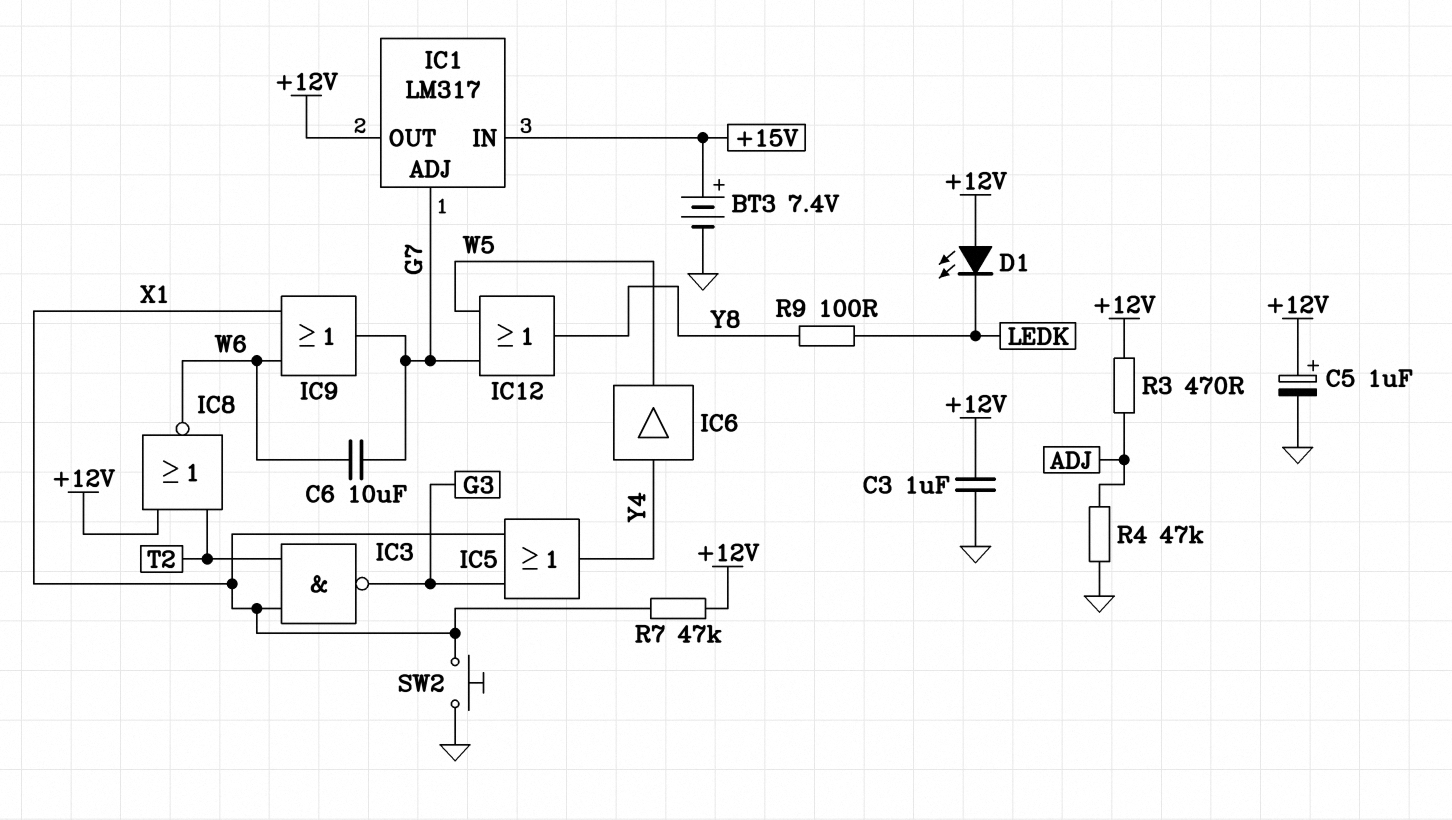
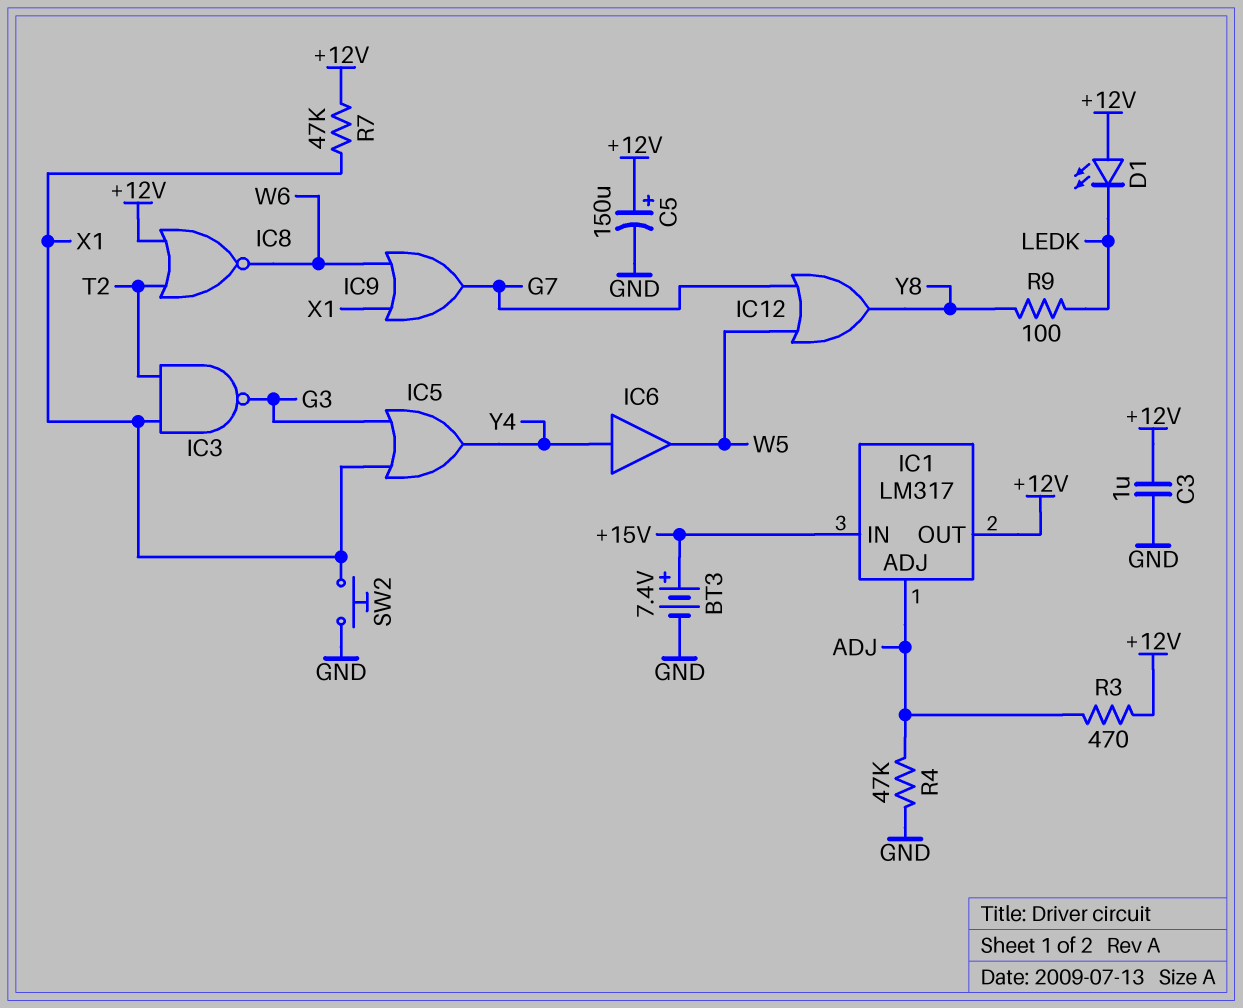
C5: 1uF (plus +12V, minus GND) -> 150uF (plus +12V, minus GND)
C6: 10uF (G7, W6) -> none
IC1 pin ADJ: G7 -> ADJ

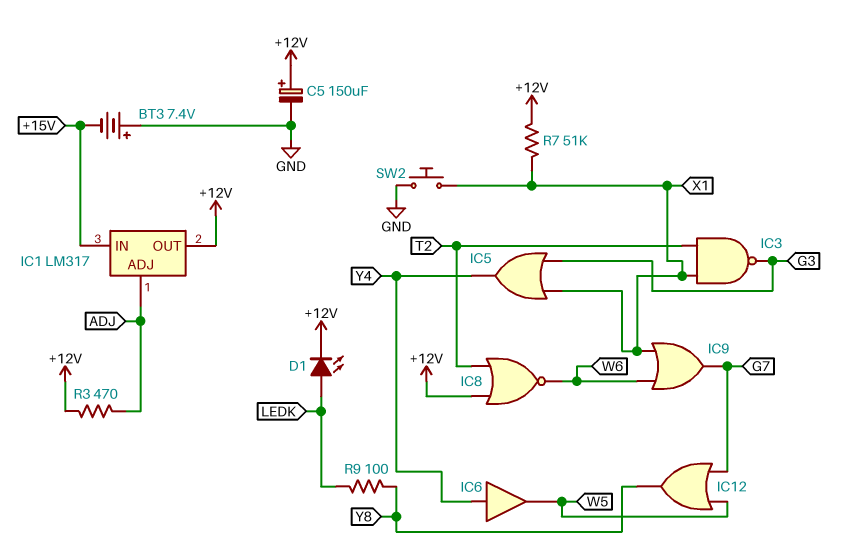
BT3: 7.4V (plus +15V, minus GND) -> 7.4V (plus GND, minus +15V)
C3: 1uF (+12V, GND) -> none
D1: LED (A +12V, K LEDK) -> LED (A LEDK, K +12V)
R4: 47k (ADJ, GND) -> none
R7: 47k (+12V, X1) -> 51k (+12V, X1)

